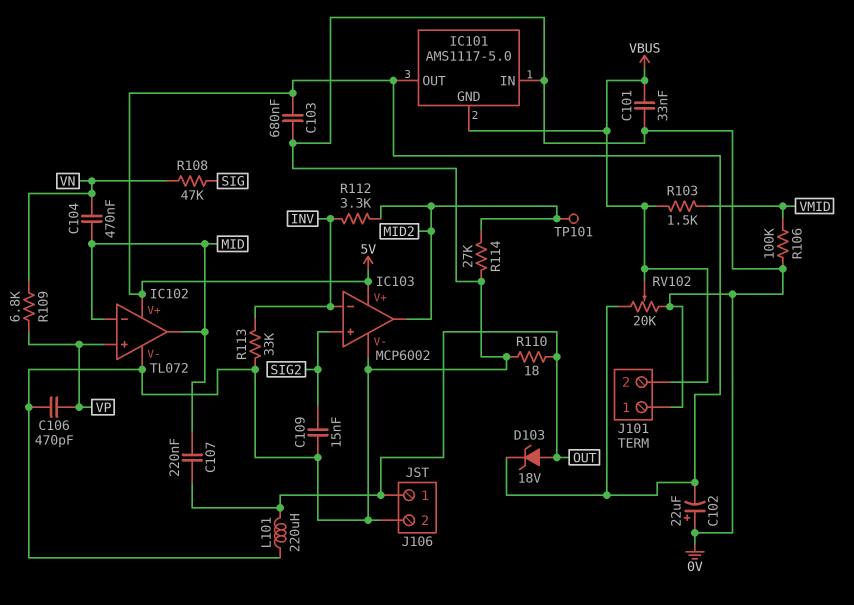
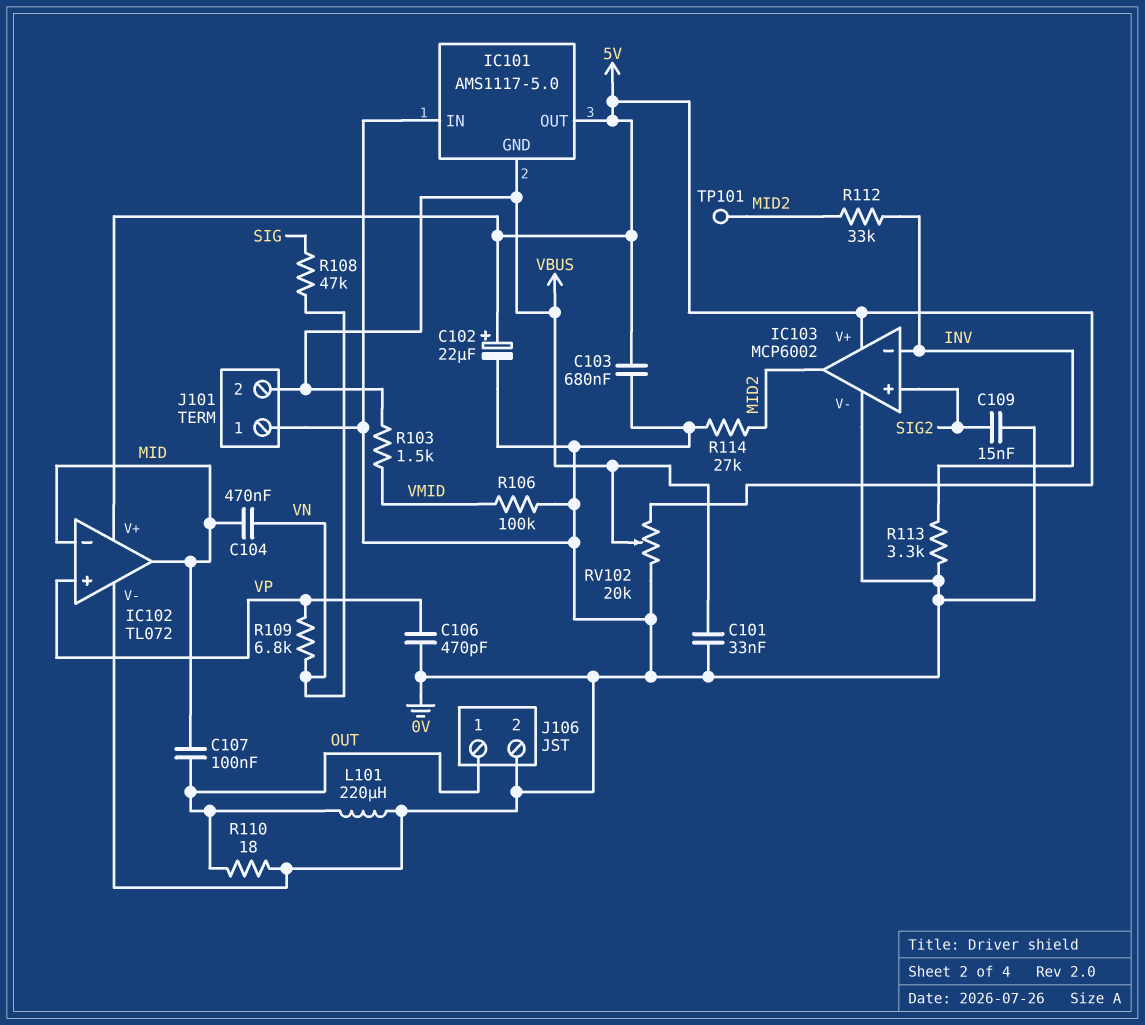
C102: 22uF (plus 0V, minus 5V) -> 22uF (plus 5V, minus 0V)
C107: 220nF (MID, OUT) -> 100nF (MID, OUT)
D103: zener 18V (A OUT, K 5V) -> none
R112: 3.3k (INV, MID2) -> 33k (INV, MID2)
R113: 33k (0V, INV) -> 3.3k (0V, INV)

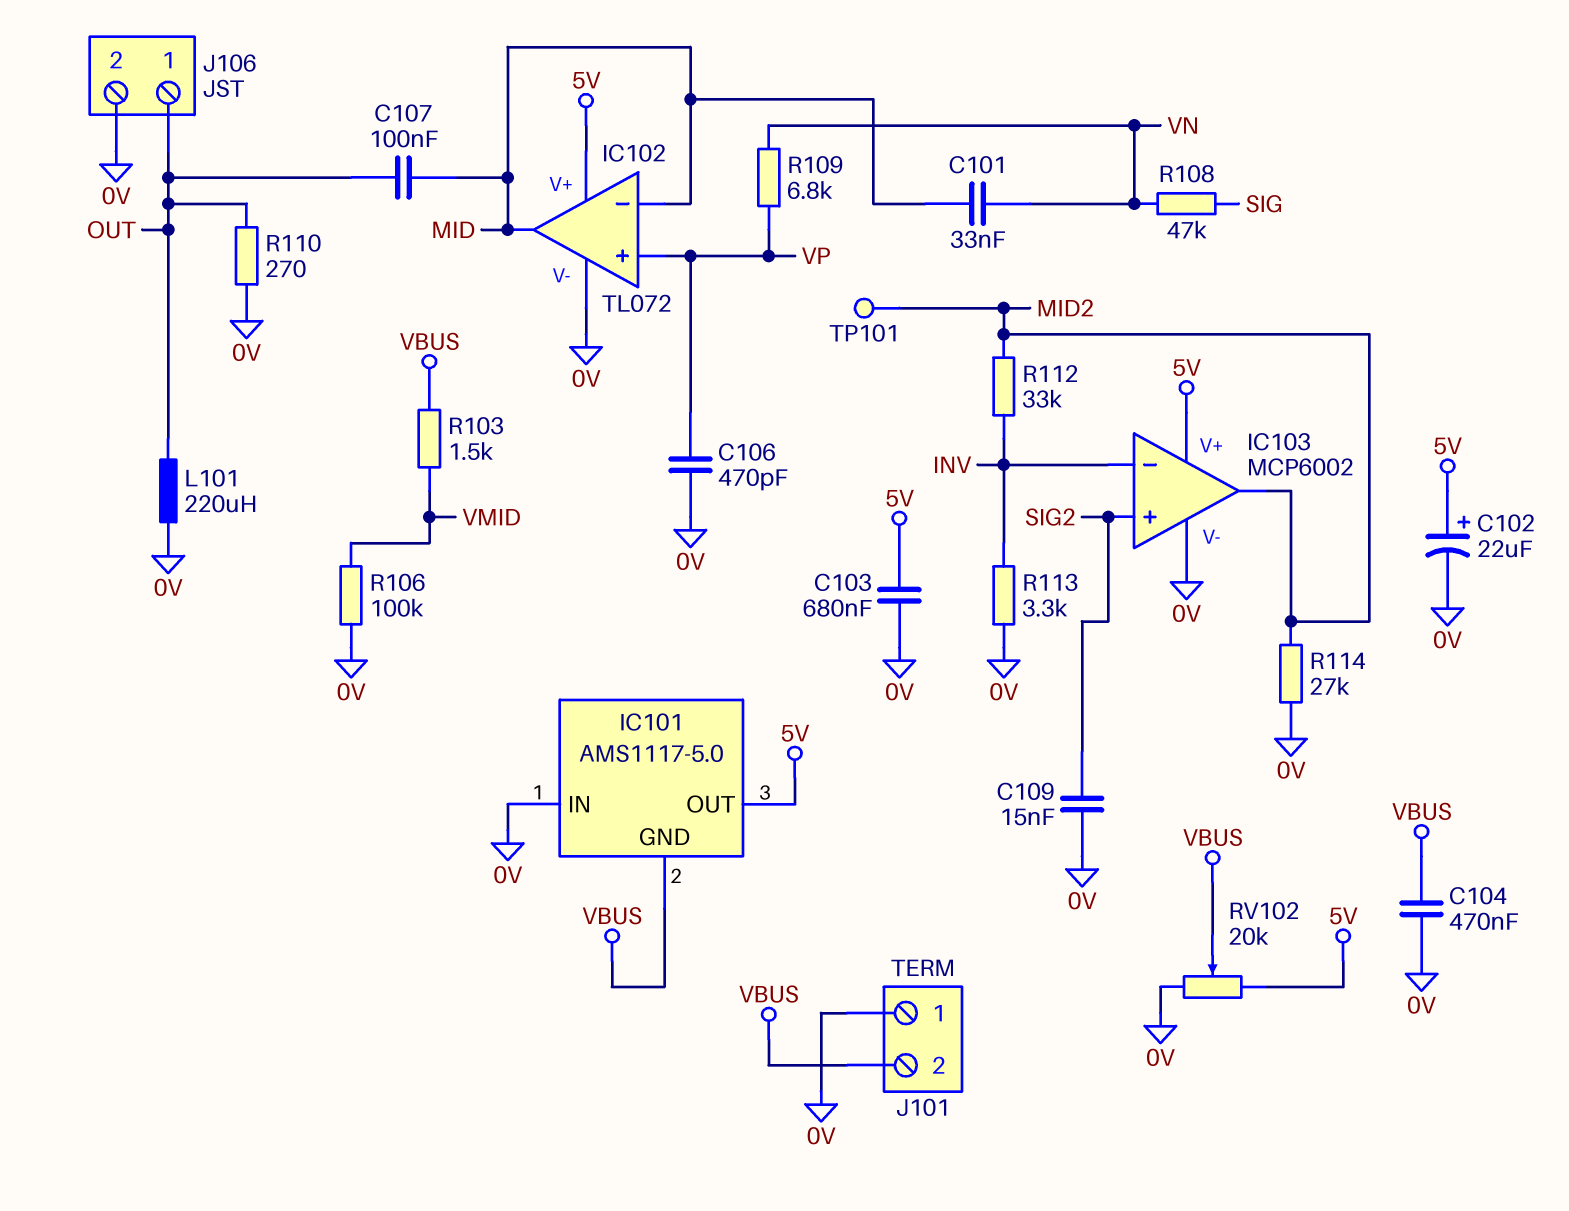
C101: 33nF (0V, VBUS) -> 33nF (MID, VN)
C104: 470nF (MID, VN) -> 470nF (0V, VBUS)
R110: 18 (0V, OUT) -> 270 (0V, OUT)

